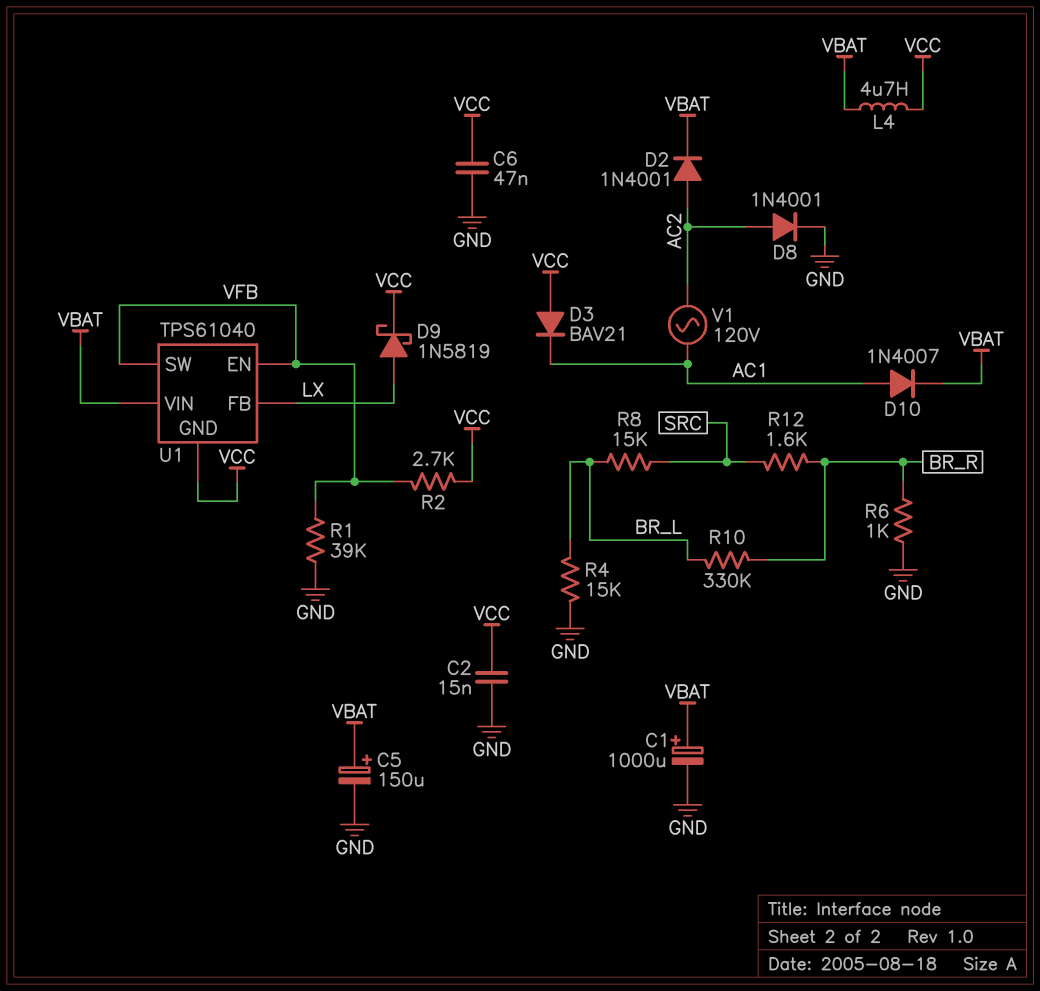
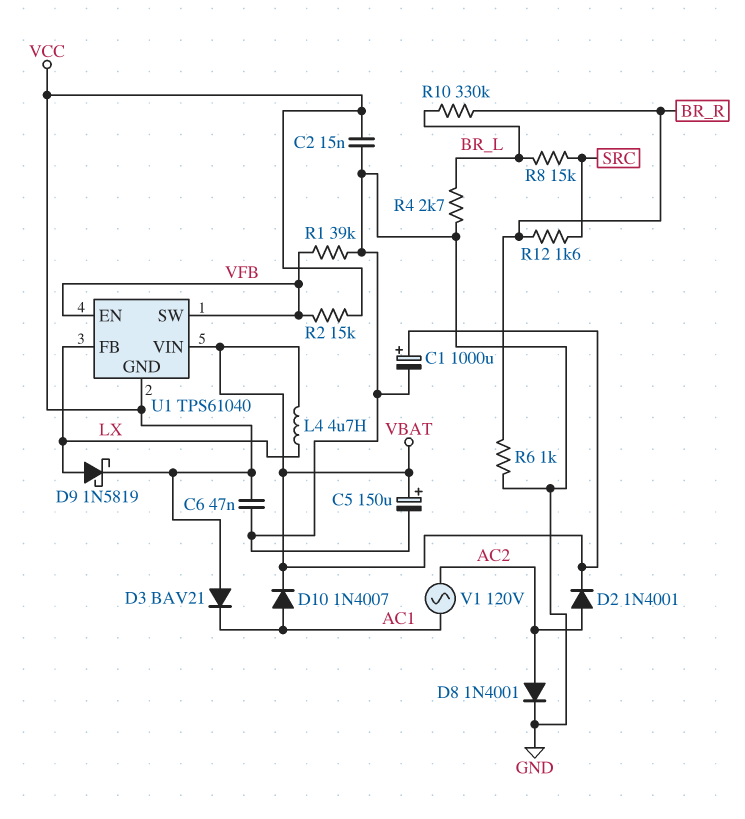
L4: 4.7uH (VBAT, VCC) -> 4.7uH (LX, VBAT)
R2: 2.7k (VCC, VFB) -> 15k (VCC, VFB)
R4: 15k (BR_L, GND) -> 2.7k (BR_L, GND)

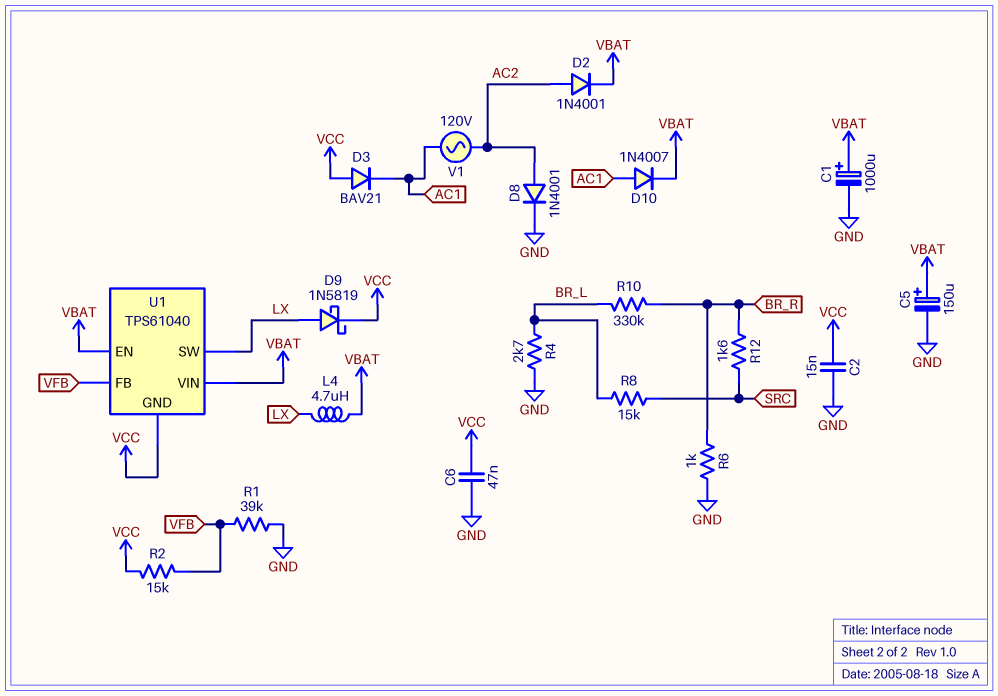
U1 pin EN: VFB -> VBAT
U1 pin FB: LX -> VFB
U1 pin SW: VFB -> LX

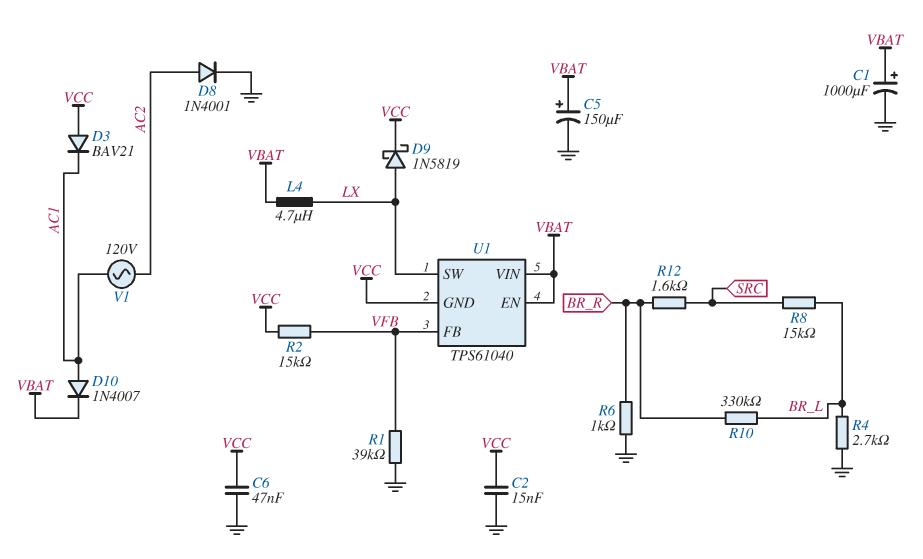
D2: diode 1N4001 (A AC2, K VBAT) -> none

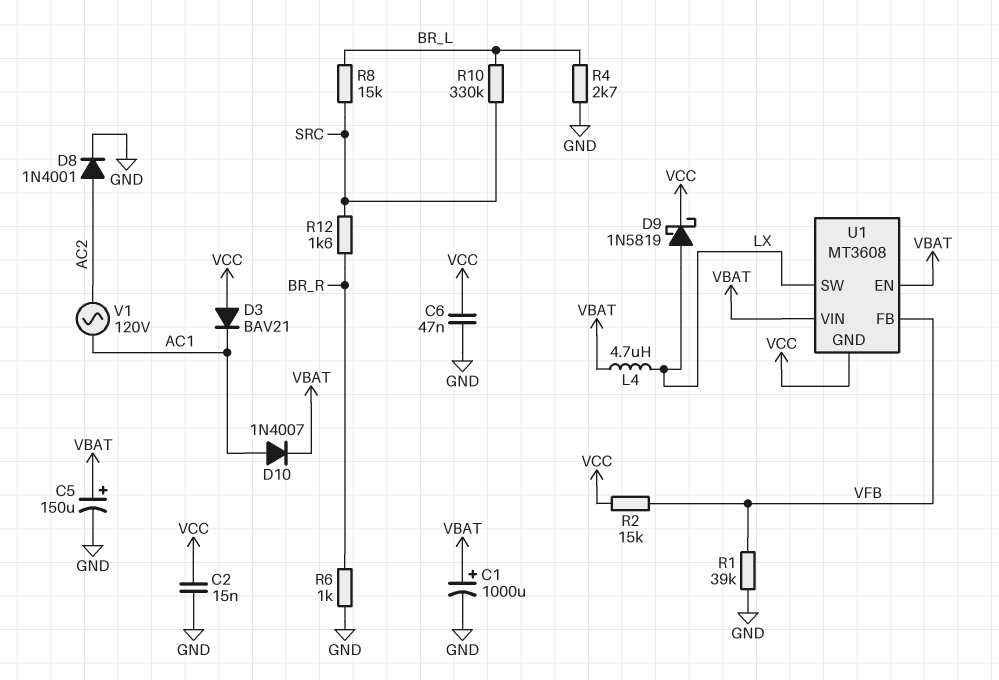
R10: 330k (BR_L, BR_R) -> 330k (BR_L, SRC)
U1: TPS61040 -> MT3608

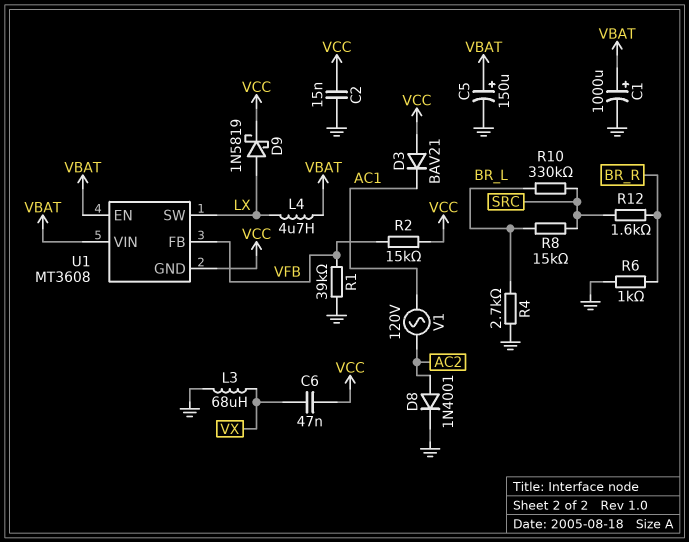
C6: 47nF (GND, VCC) -> 47nF (VCC, VX)
D10: diode 1N4007 (A AC1, K VBAT) -> none
L3: none -> 68uH (GND, VX)

